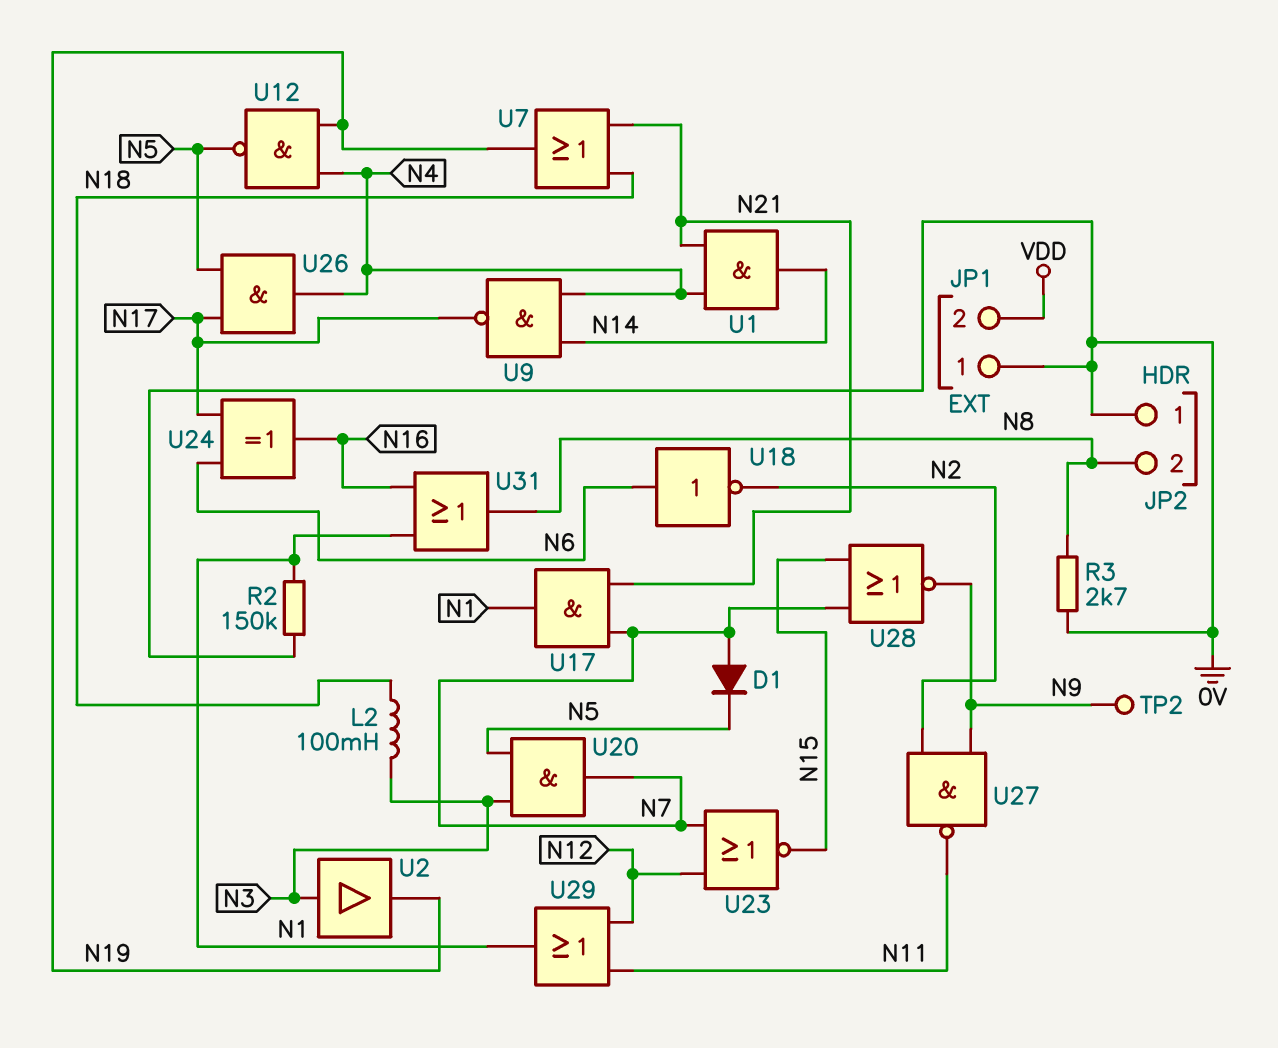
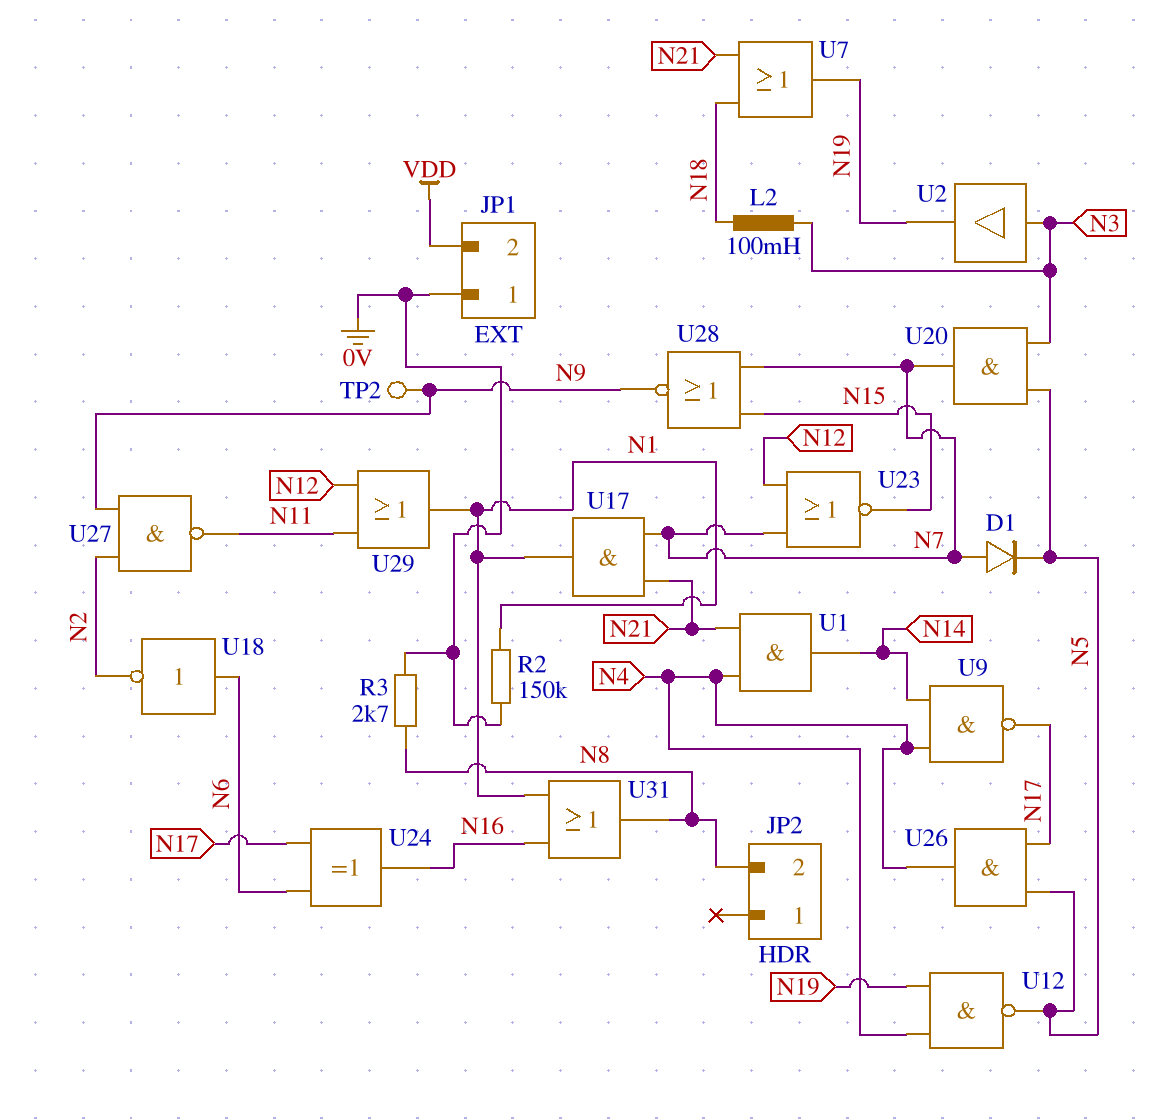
JP2 pin 1: 0V -> none

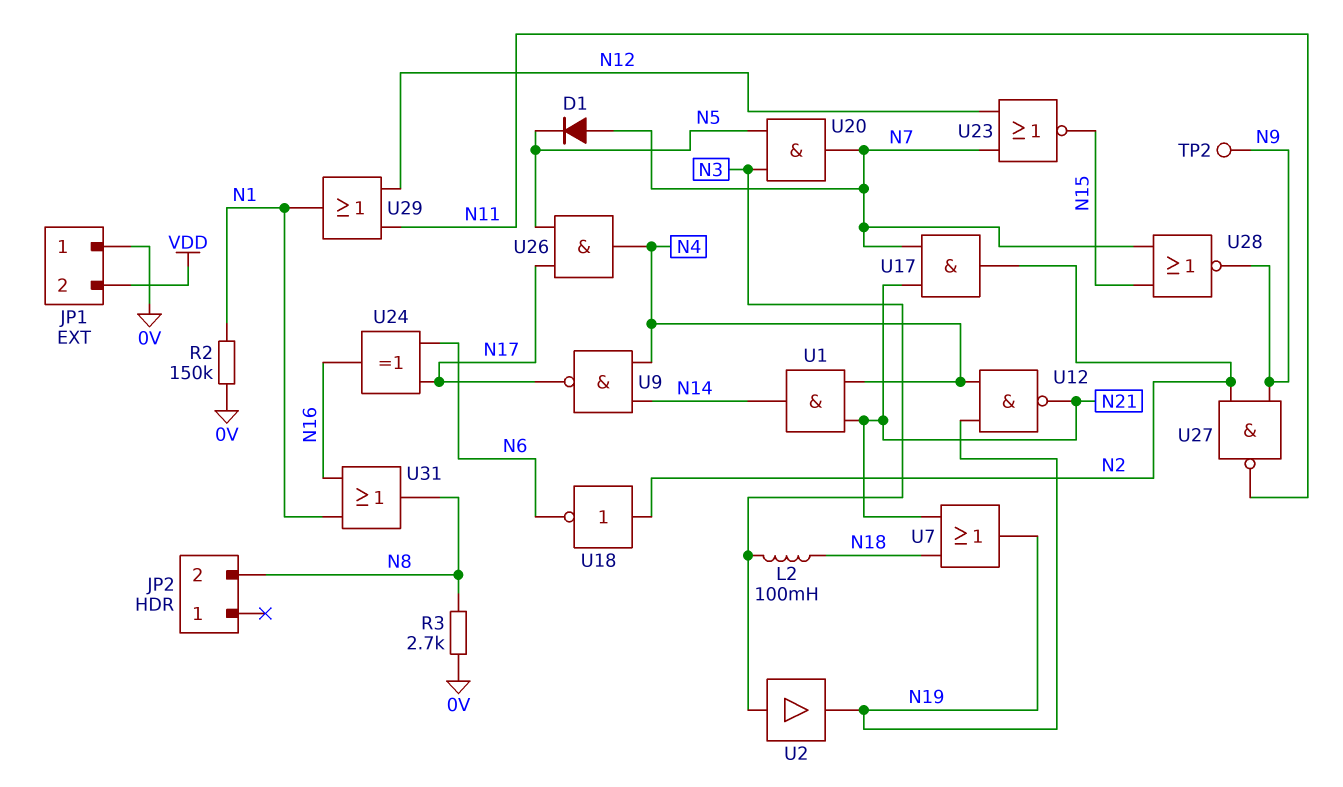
U12: NAND (in N4, in N19, out N5) -> NAND (in N4, in N19, out N21)
U17: AND (in N7, in N21, out N1) -> AND (in N7, in N21, out N2)
U18: NOT (in N6, out N2) -> NOT (in N2, out N6)

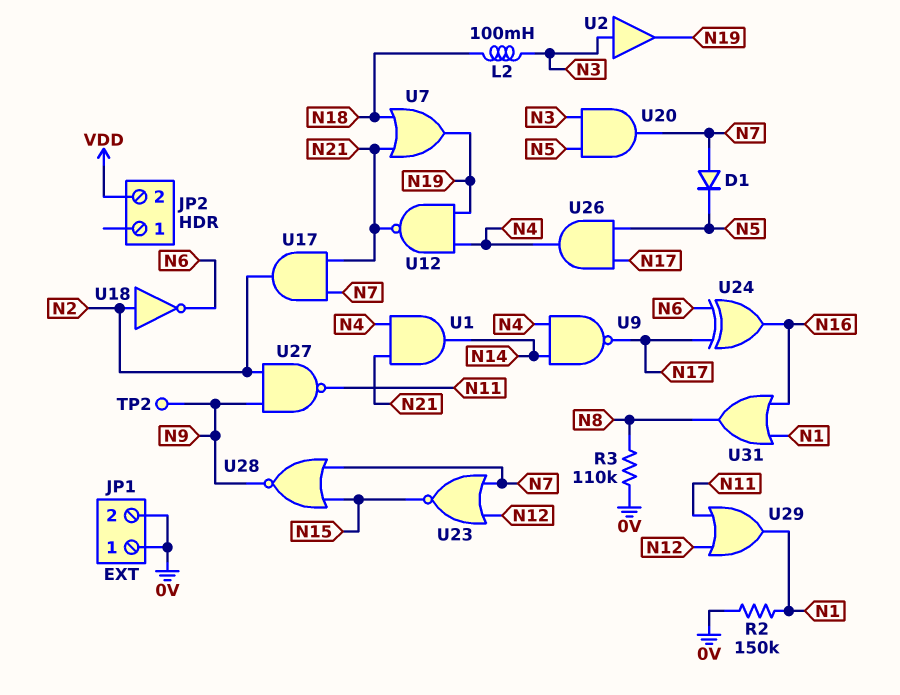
JP1 pin 2: VDD -> 0V
JP2 pin 2: N8 -> VDD
R3: 2.7k (0V, N8) -> 110k (0V, N8)

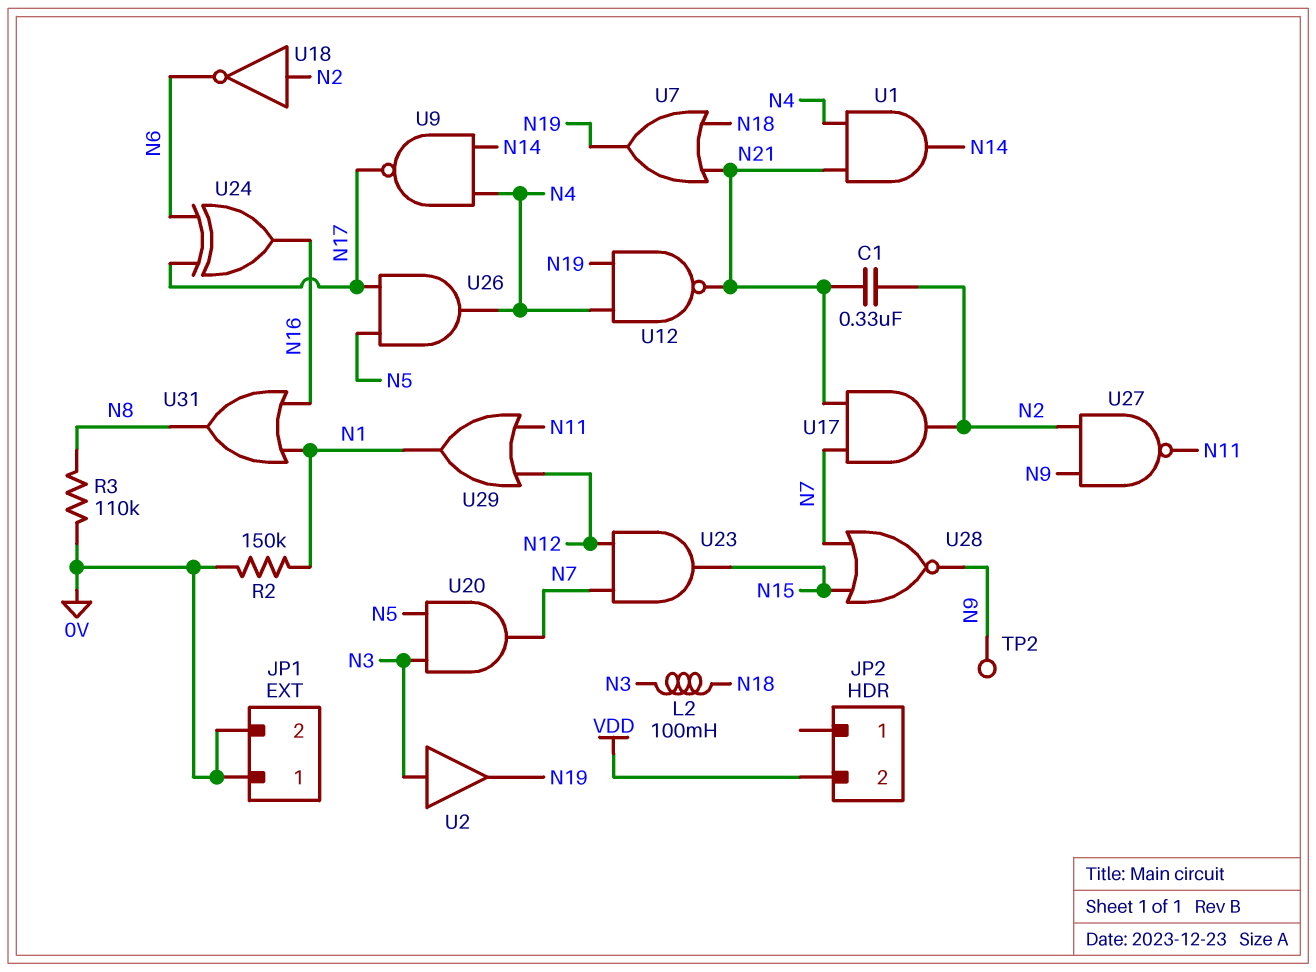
C1: none -> 330nF (N2, N21)
D1: diode (A N7, K N5) -> none
U23: NOR (in N7, in N12, out N15) -> AND (in N7, in N12, out N15)

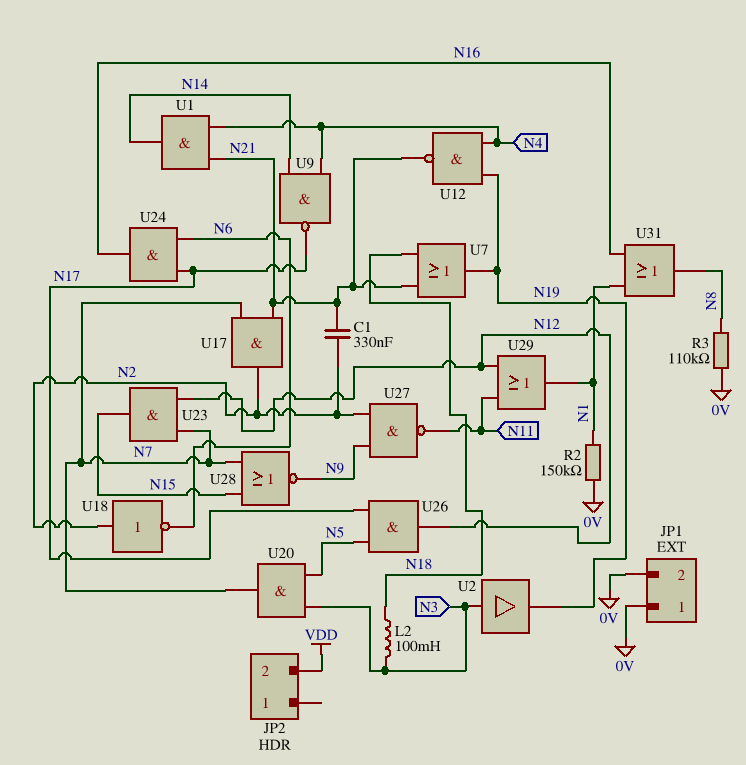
TP2: test point (N9) -> none
U24: XOR (in N6, in N17, out N16) -> AND (in N6, in N17, out N16)
U26: AND (in N5, in N17, out N4) -> AND (in N5, in N17, out N12)

